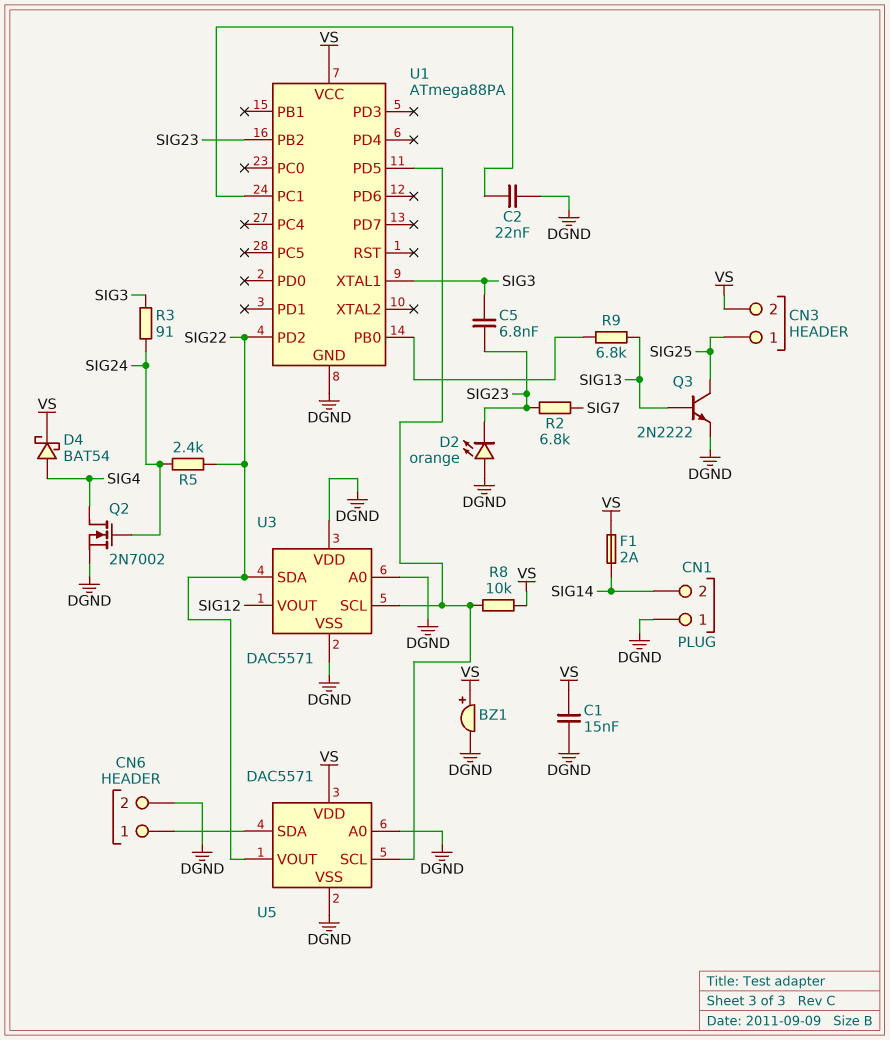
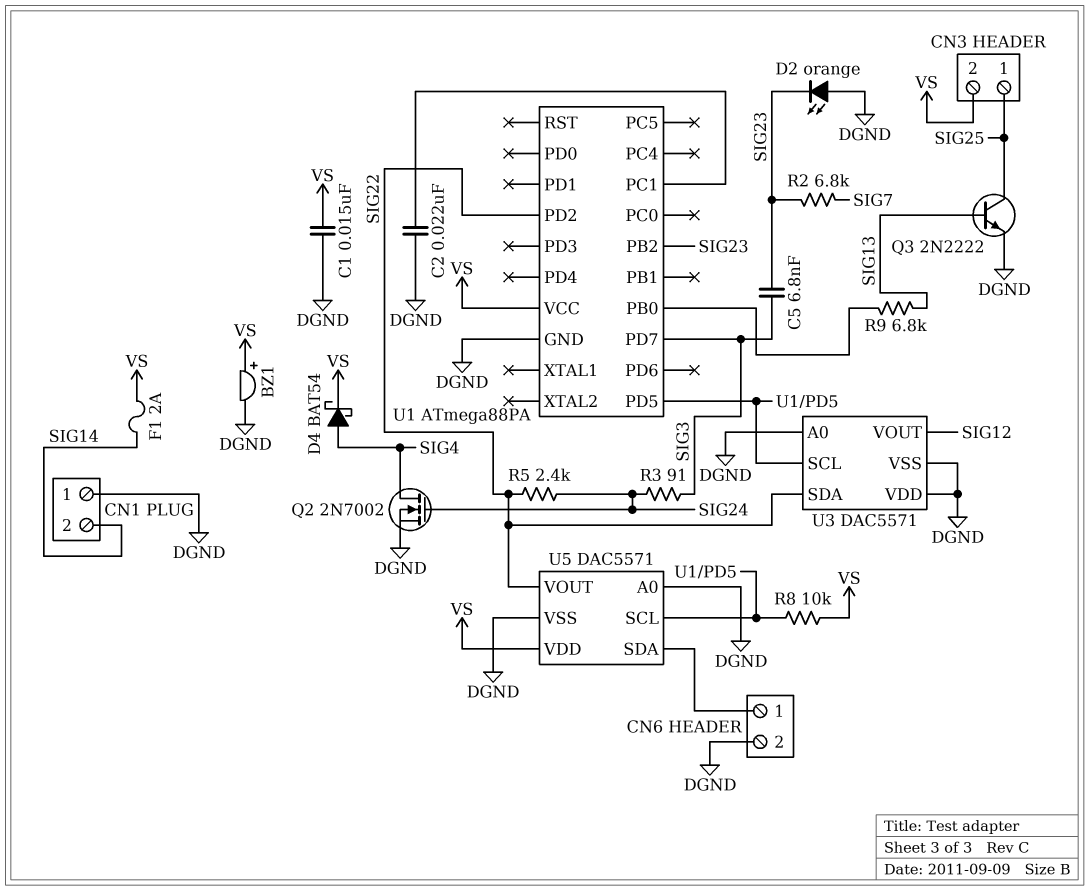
U1 pin PD7: none -> SIG3
U1 pin XTAL1: SIG3 -> none

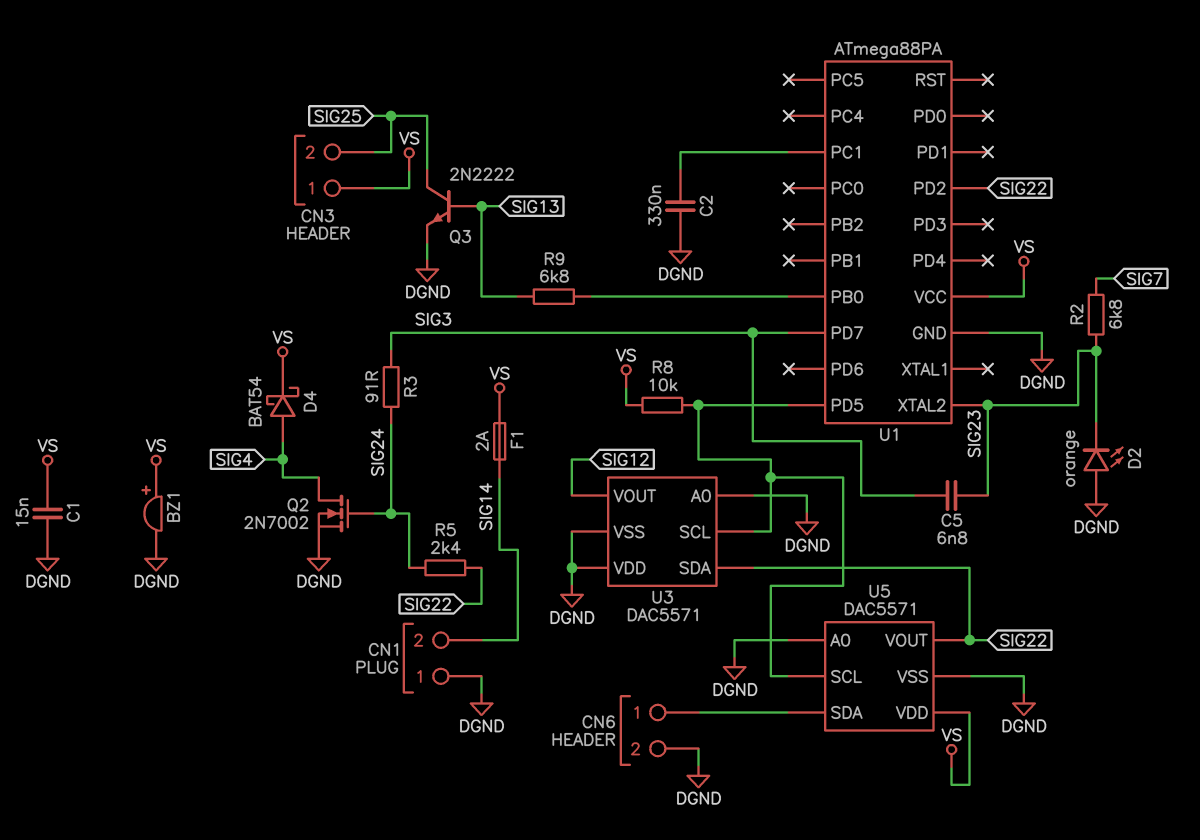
C2: 22nF (DGND, U1/PC1) -> 330nF (DGND, U1/PC1)
CN3 pin 1: SIG25 -> VS
CN3 pin 2: VS -> SIG25
U1 pin PB2: SIG23 -> none
U1 pin XTAL2: none -> SIG23

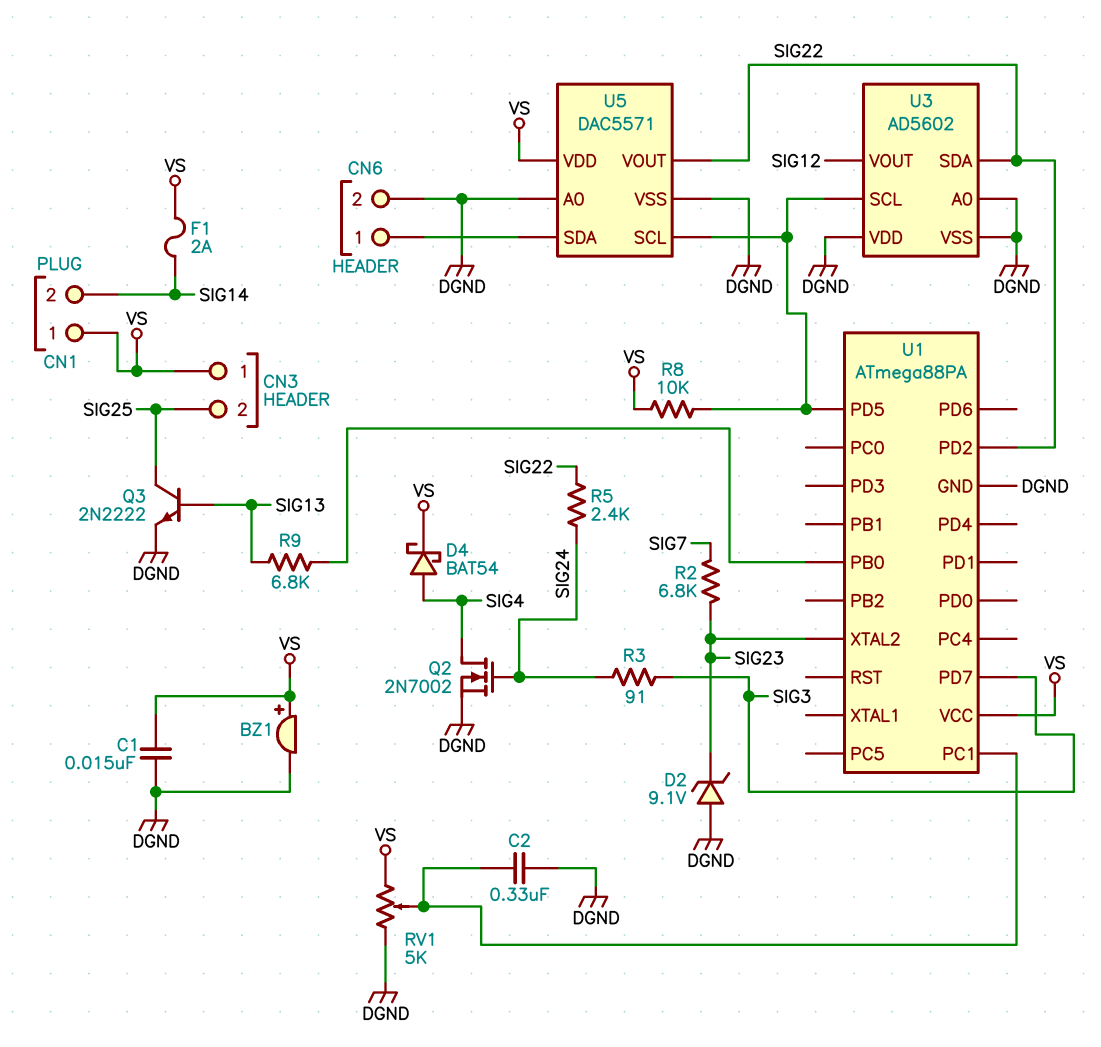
C5: 6.8nF (SIG3, SIG23) -> none
CN1 pin 1: DGND -> VS
D2: LED orange (A DGND, K SIG23) -> zener 9.1V (A DGND, K SIG23)
RV1: none -> 5k (DGND, VS, wiper U1/PC1)
U3: DAC5571 -> AD5602

